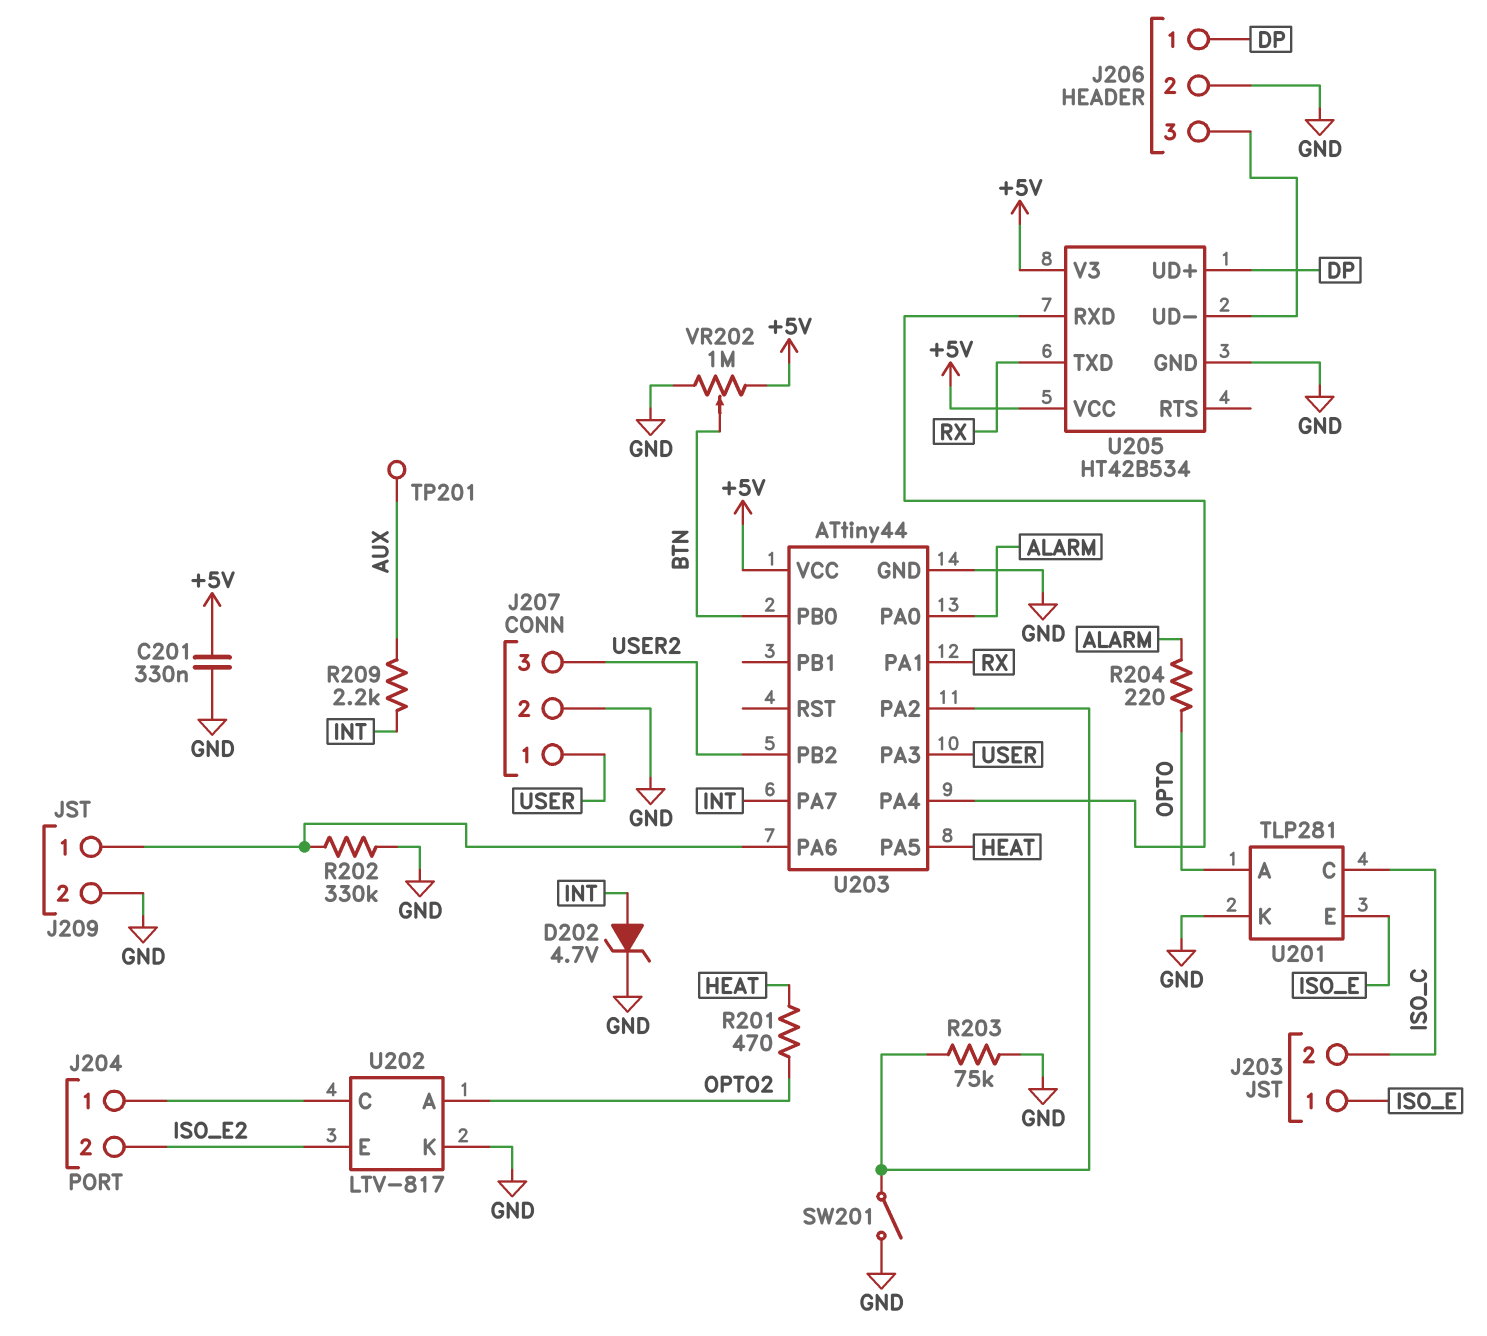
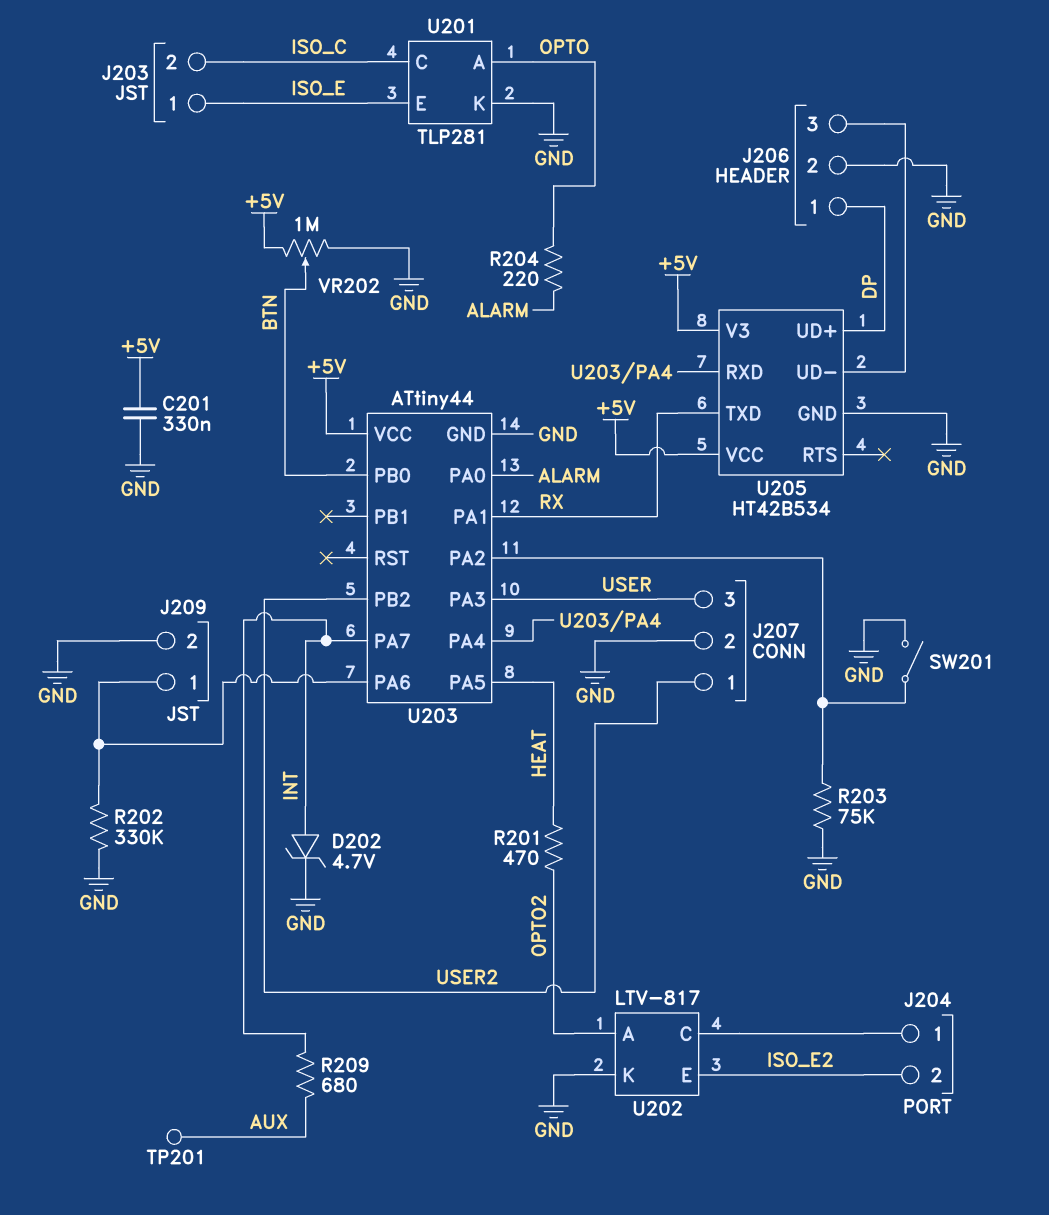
J207 pin 1: USER -> USER2
J207 pin 3: USER2 -> USER
R209: 2.2k (AUX, INT) -> 680 (AUX, INT)

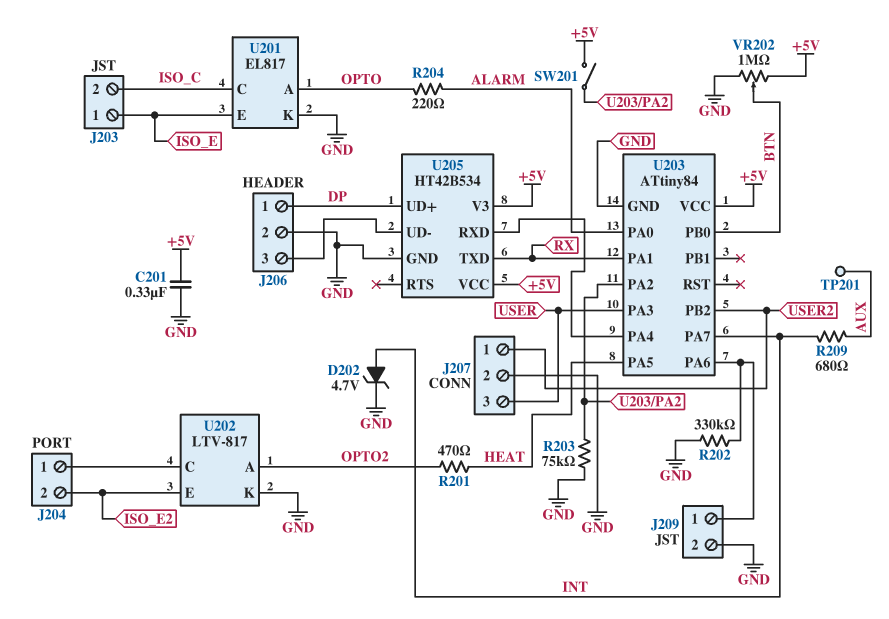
SW201: switch (GND, U203/PA2) -> switch (+5V, U203/PA2)
U201: TLP281 -> EL817
U203: ATtiny44 -> ATtiny84

